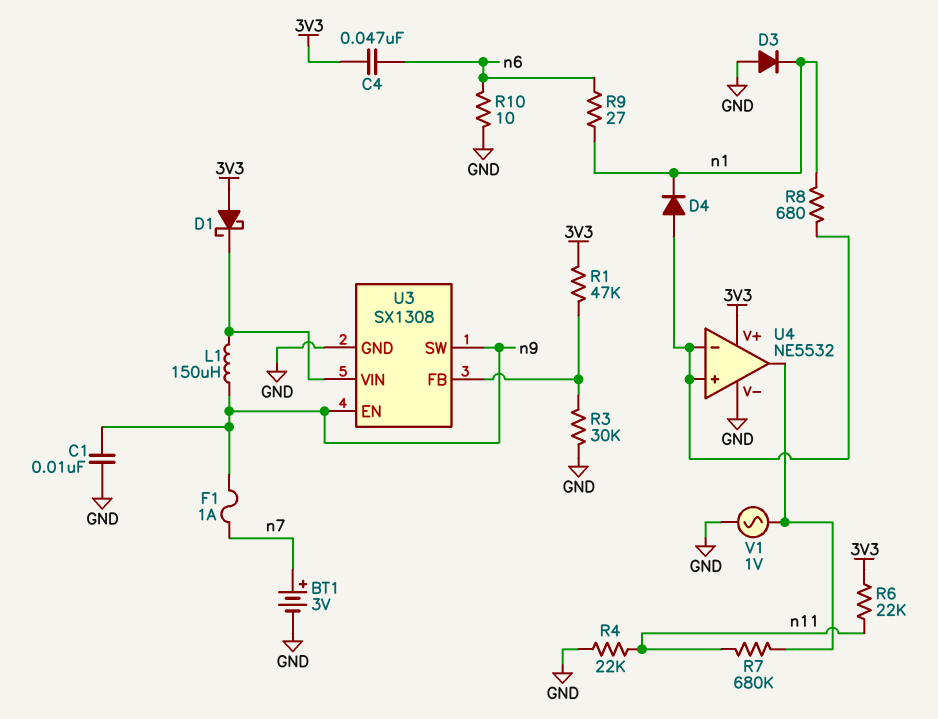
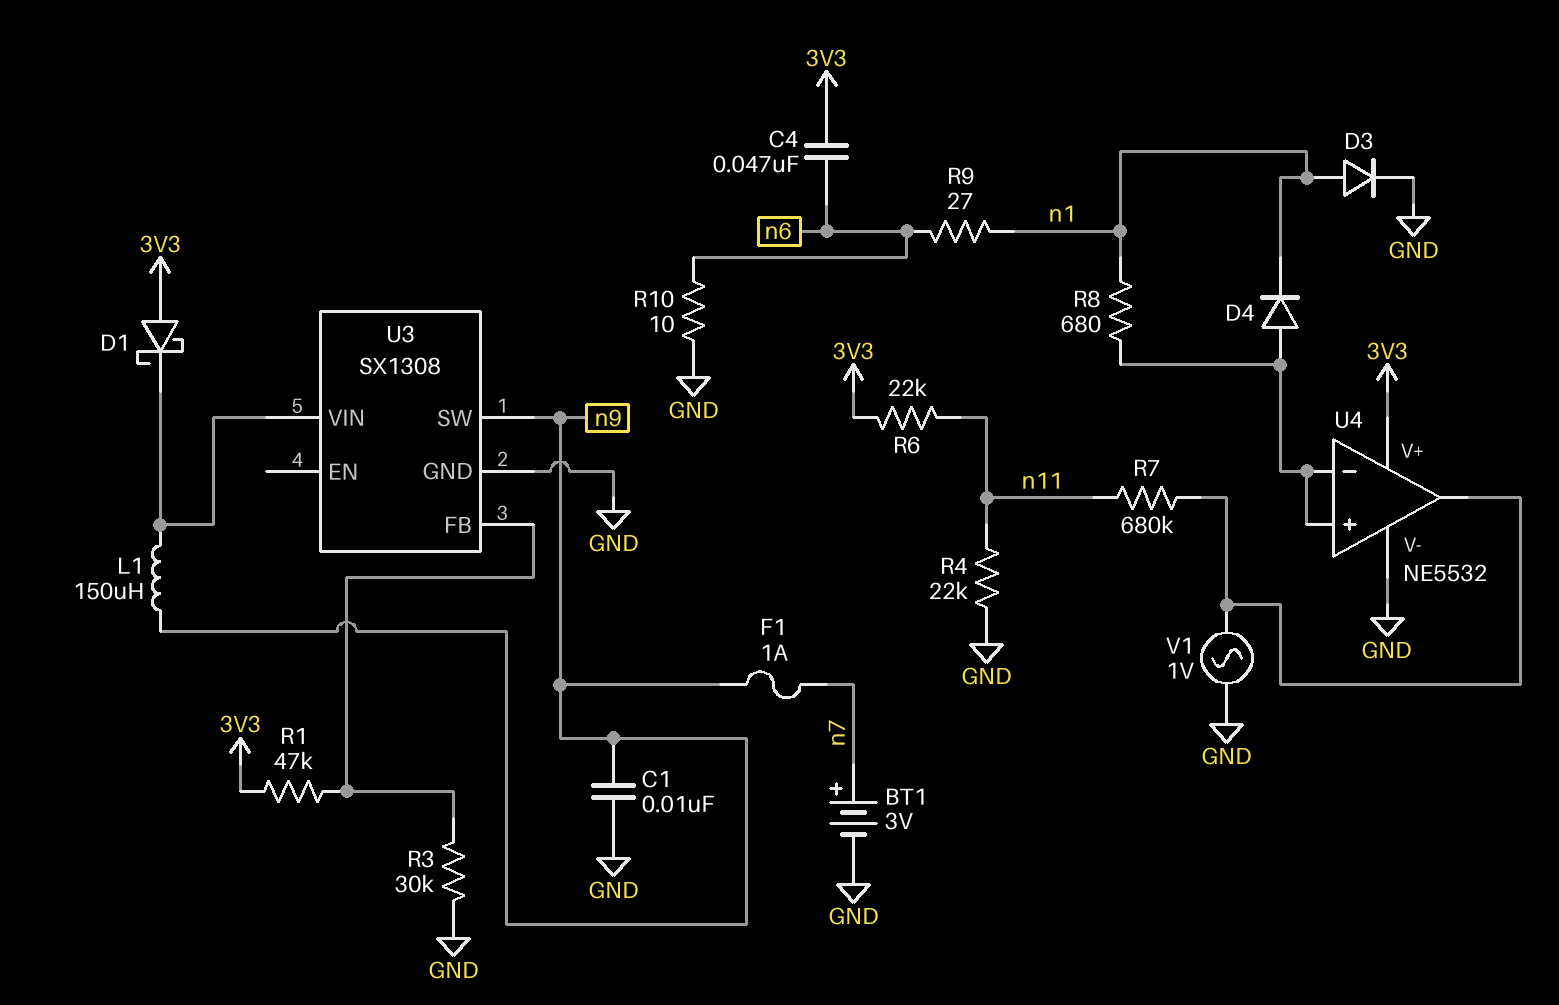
D3: diode (A GND, K n1) -> diode (A n1, K GND)
U3 pin EN: n9 -> none

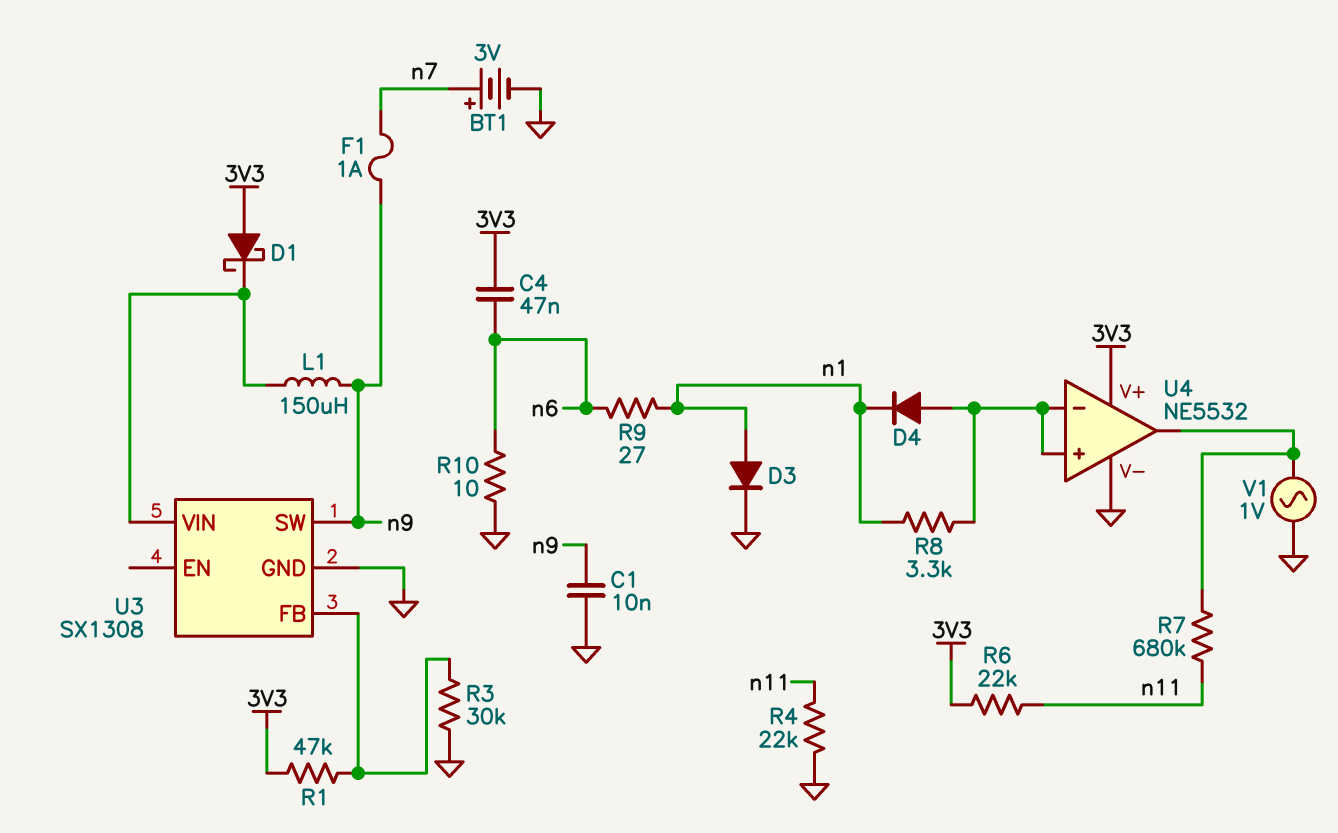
R8: 680 (U4/in+, n1) -> 3.3k (U4/in+, n1)

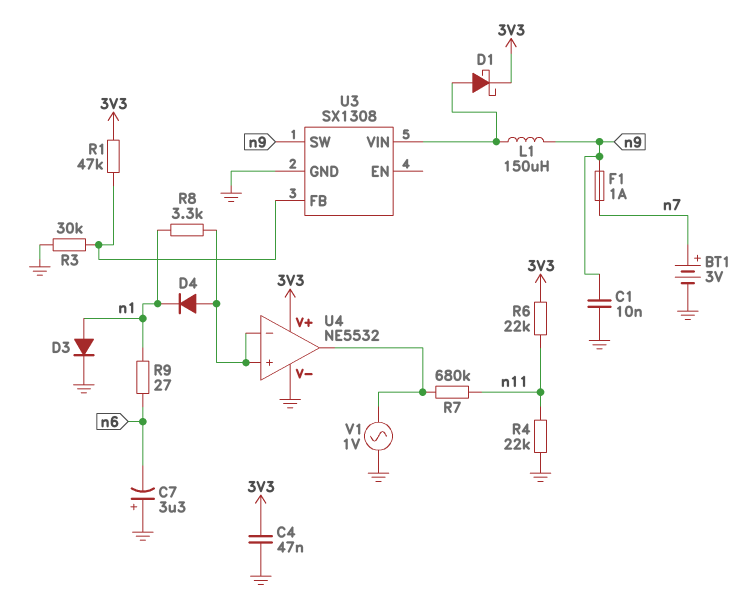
C4: 47nF (3V3, n6) -> 47nF (3V3, GND)
C7: none -> 3.3uF (plus GND, minus n6)
D1: schottky (A 3V3, K U3/VIN) -> schottky (A U3/VIN, K 3V3)
R10: 10 (GND, n6) -> none

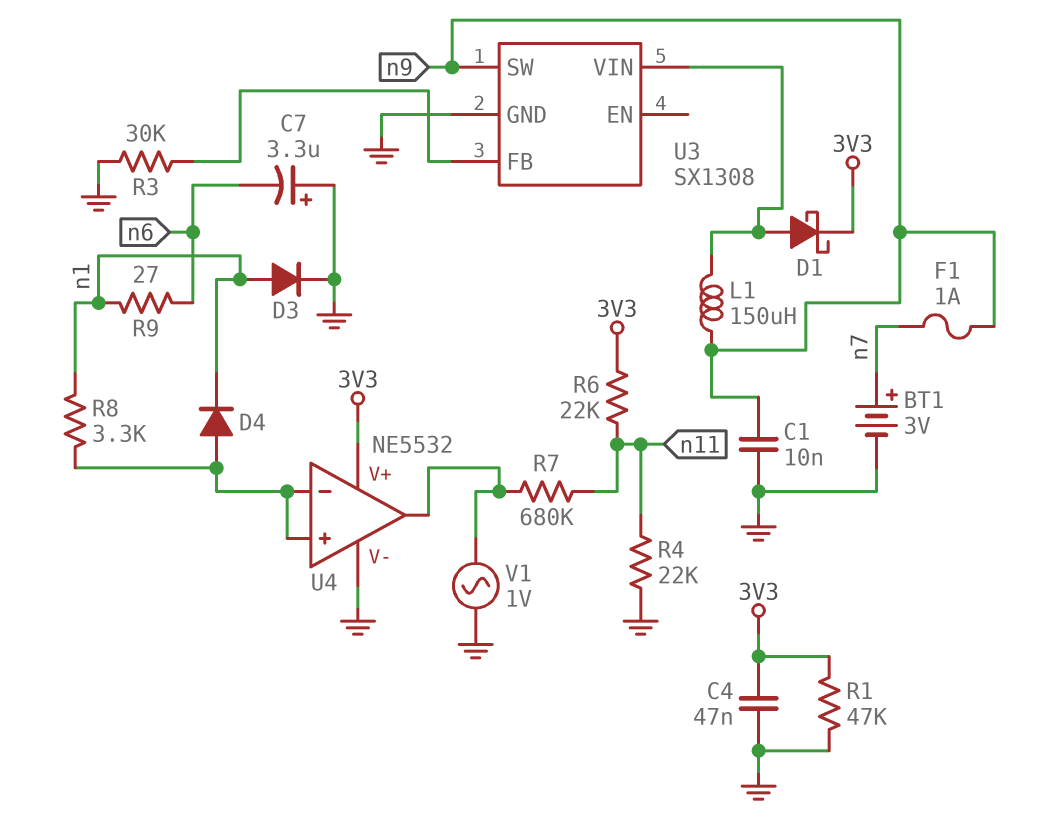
R1: 47k (3V3, U3/FB) -> 47k (3V3, GND)

